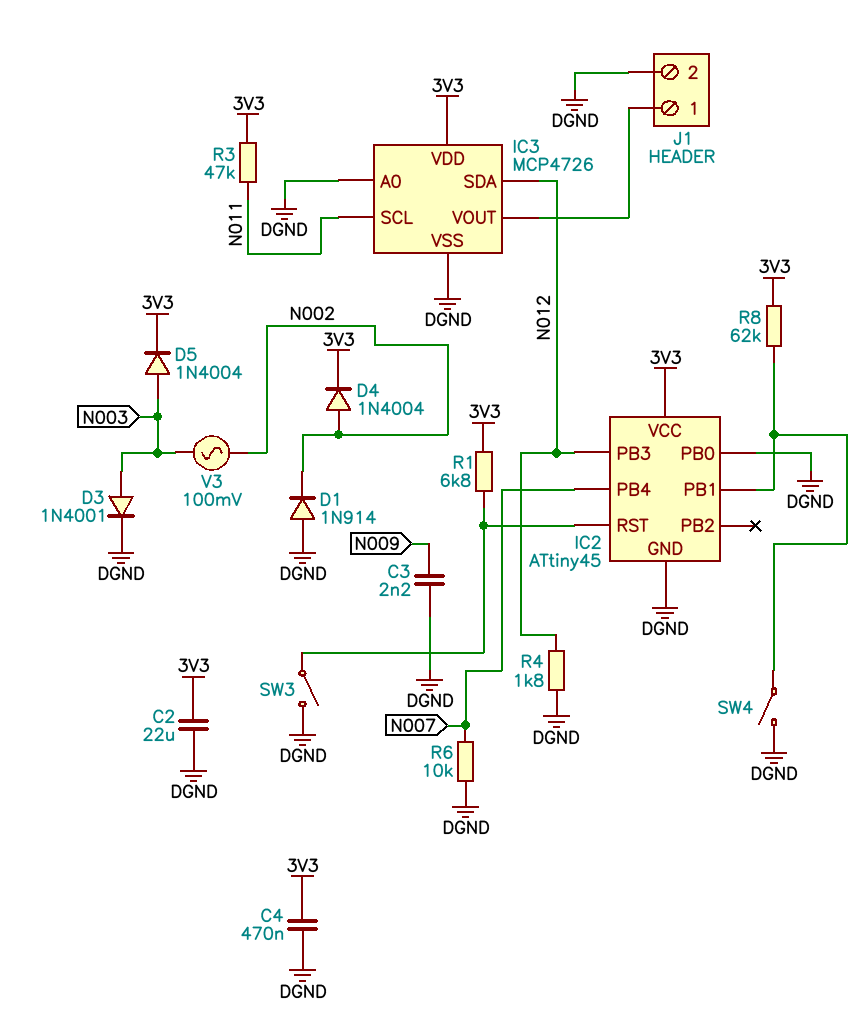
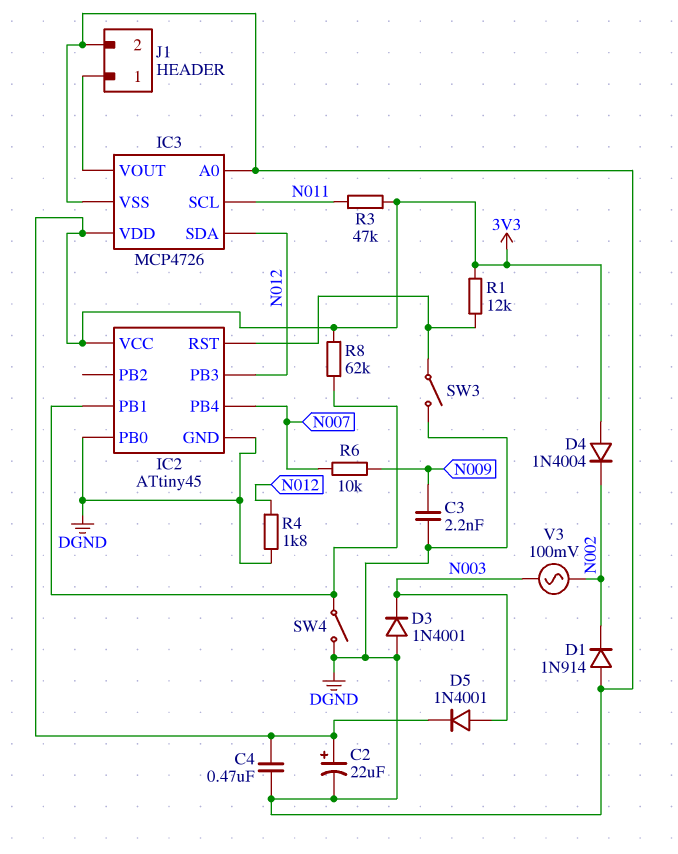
C2: 22uF (3V3, DGND) -> 22uF (plus 3V3, minus DGND)
D3: diode 1N4001 (A N003, K DGND) -> diode 1N4001 (A DGND, K N003)
D4: diode 1N4004 (A N002, K 3V3) -> diode 1N4004 (A 3V3, K N002)
D5: diode 1N4004 (A N003, K 3V3) -> diode 1N4001 (A N003, K 3V3)
R1: 6.8k (3V3, IC2/RST) -> 12k (3V3, IC2/RST)
R6: 10k (DGND, N007) -> 10k (N007, N009)

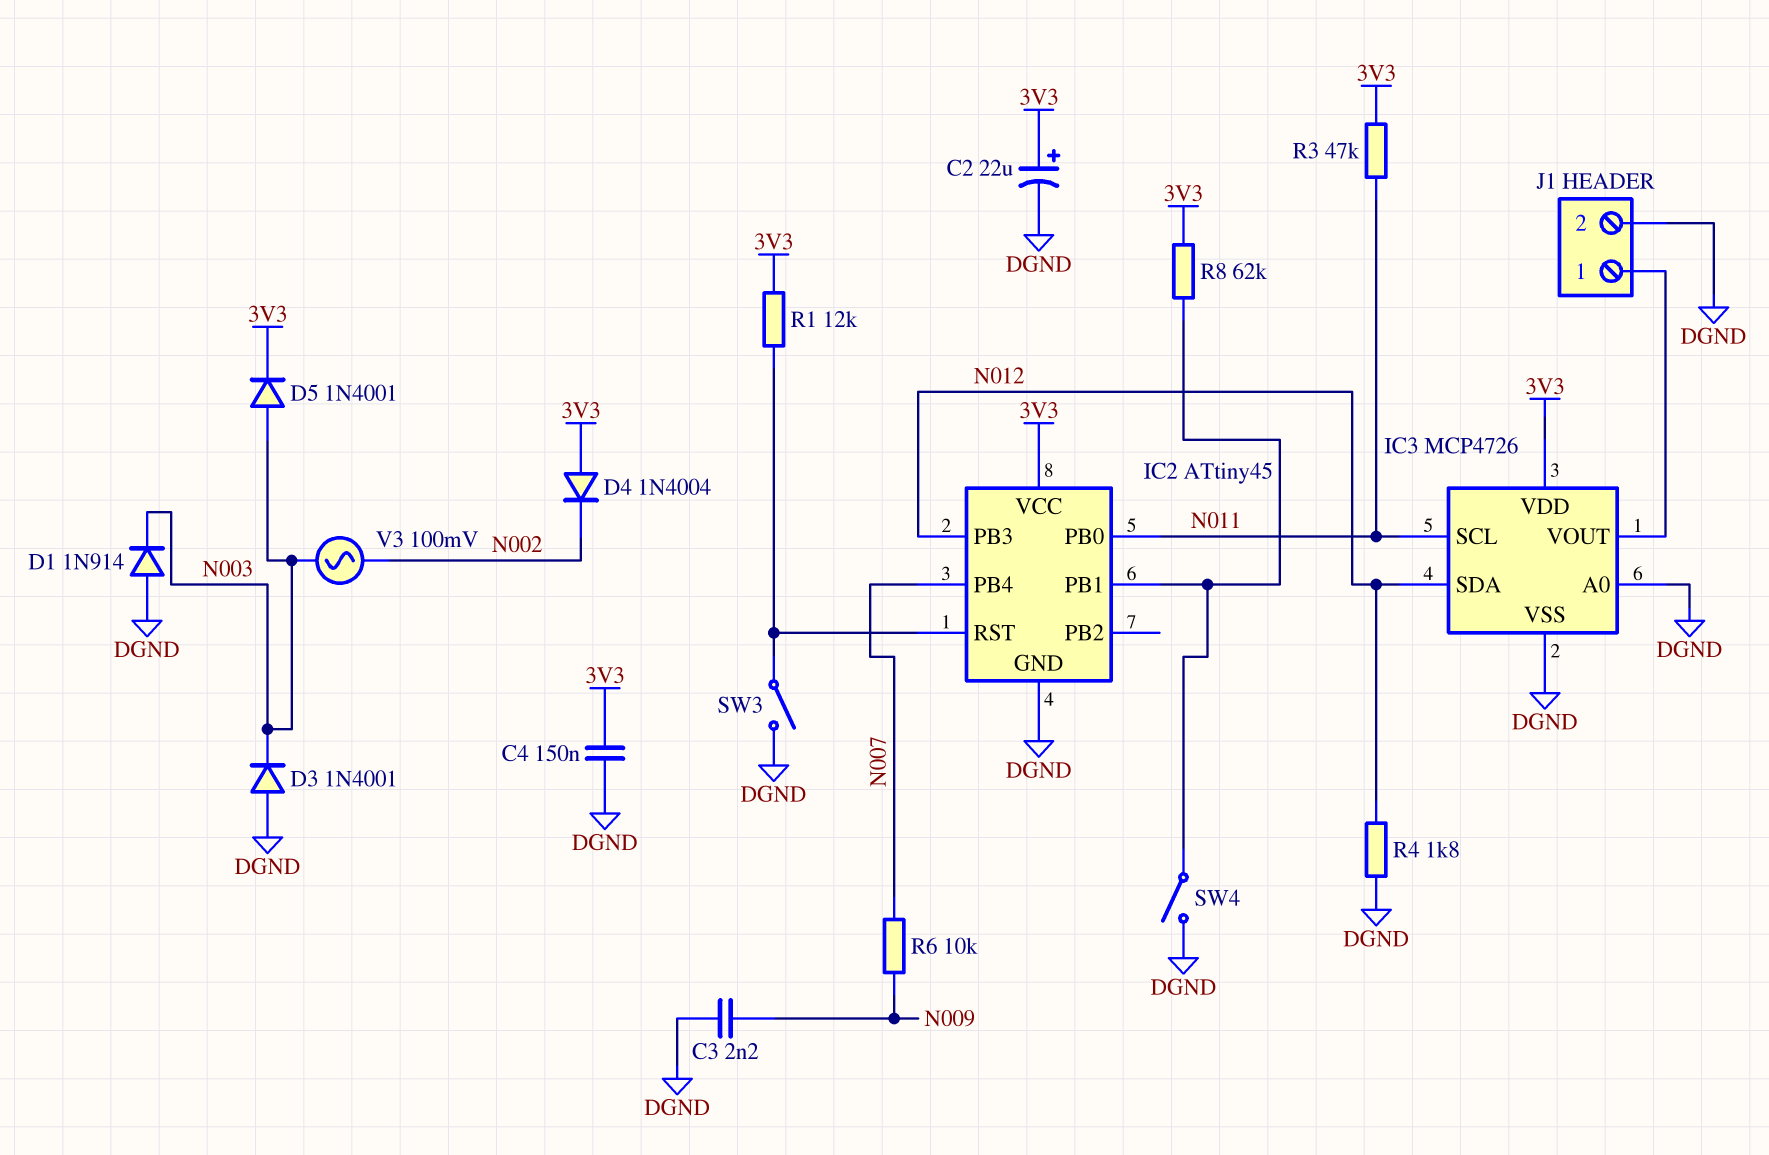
C4: 470nF (3V3, DGND) -> 150nF (3V3, DGND)
D1: diode 1N914 (A DGND, K N002) -> diode 1N914 (A DGND, K N003)
IC2 pin PB0: DGND -> N011

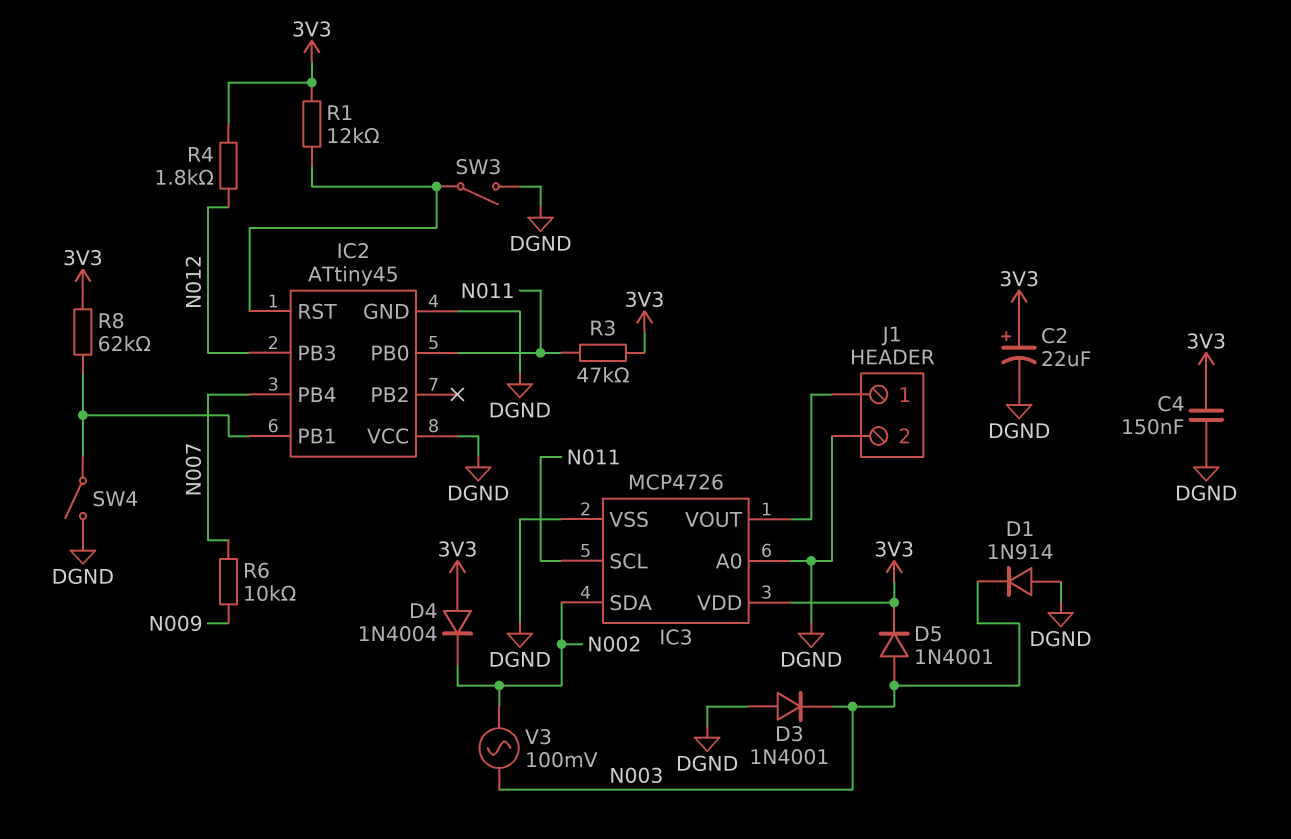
C3: 2.2nF (DGND, N009) -> none
IC2 pin VCC: 3V3 -> DGND
IC3 pin SDA: N012 -> N002
R4: 1.8k (DGND, N012) -> 1.8k (3V3, N012)

